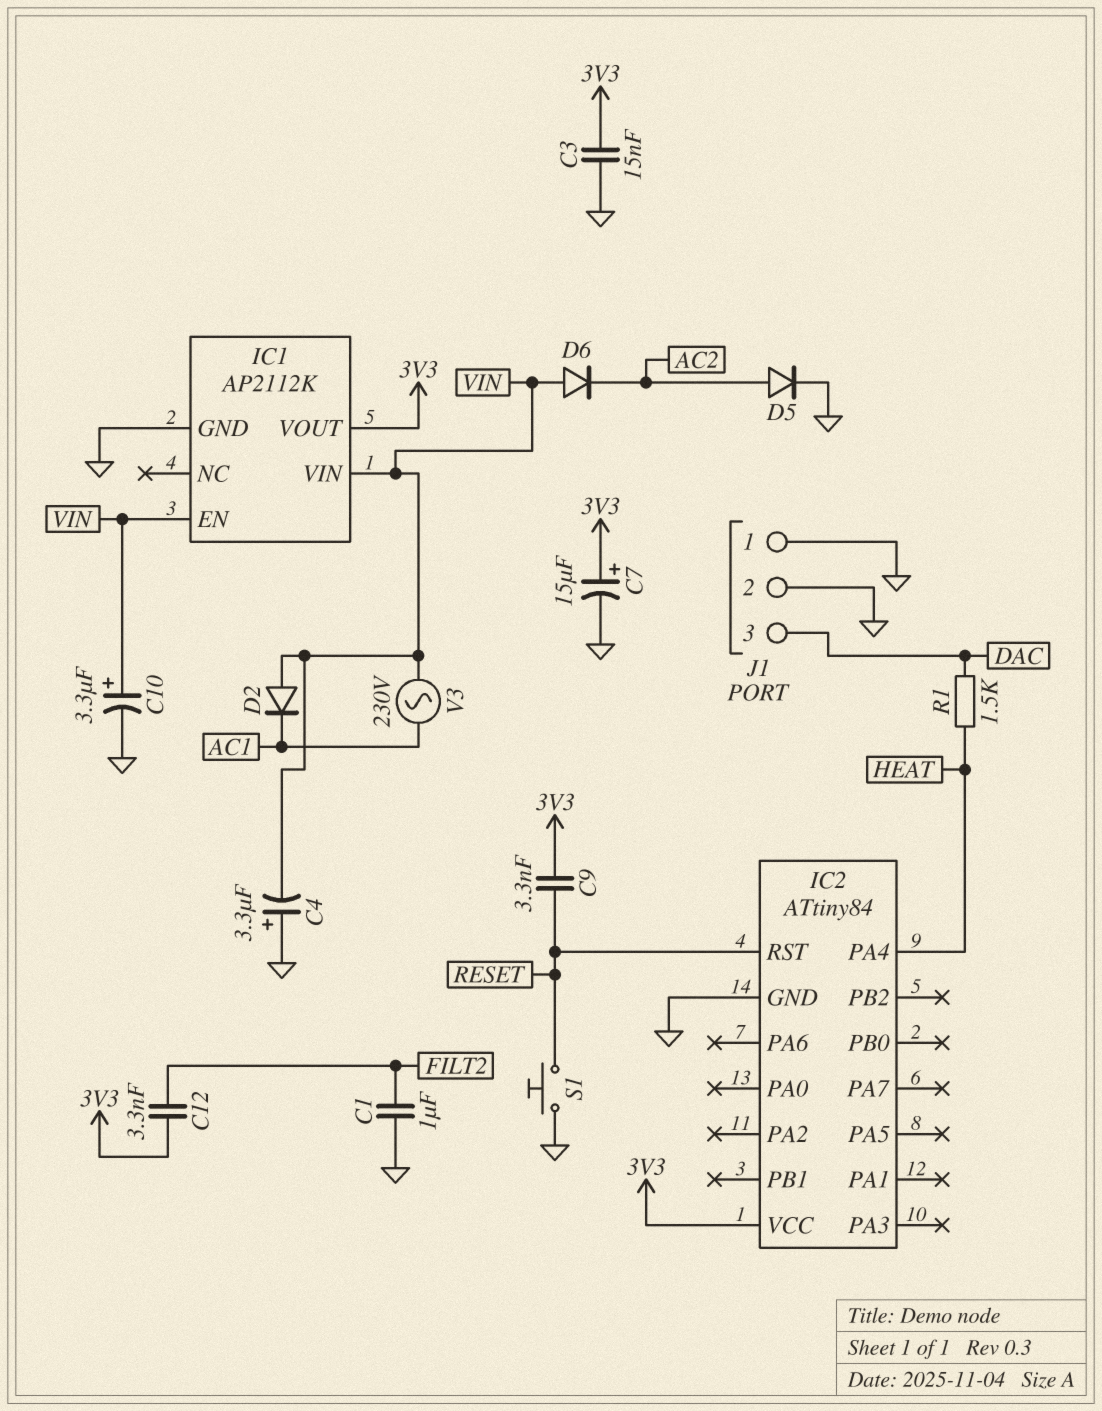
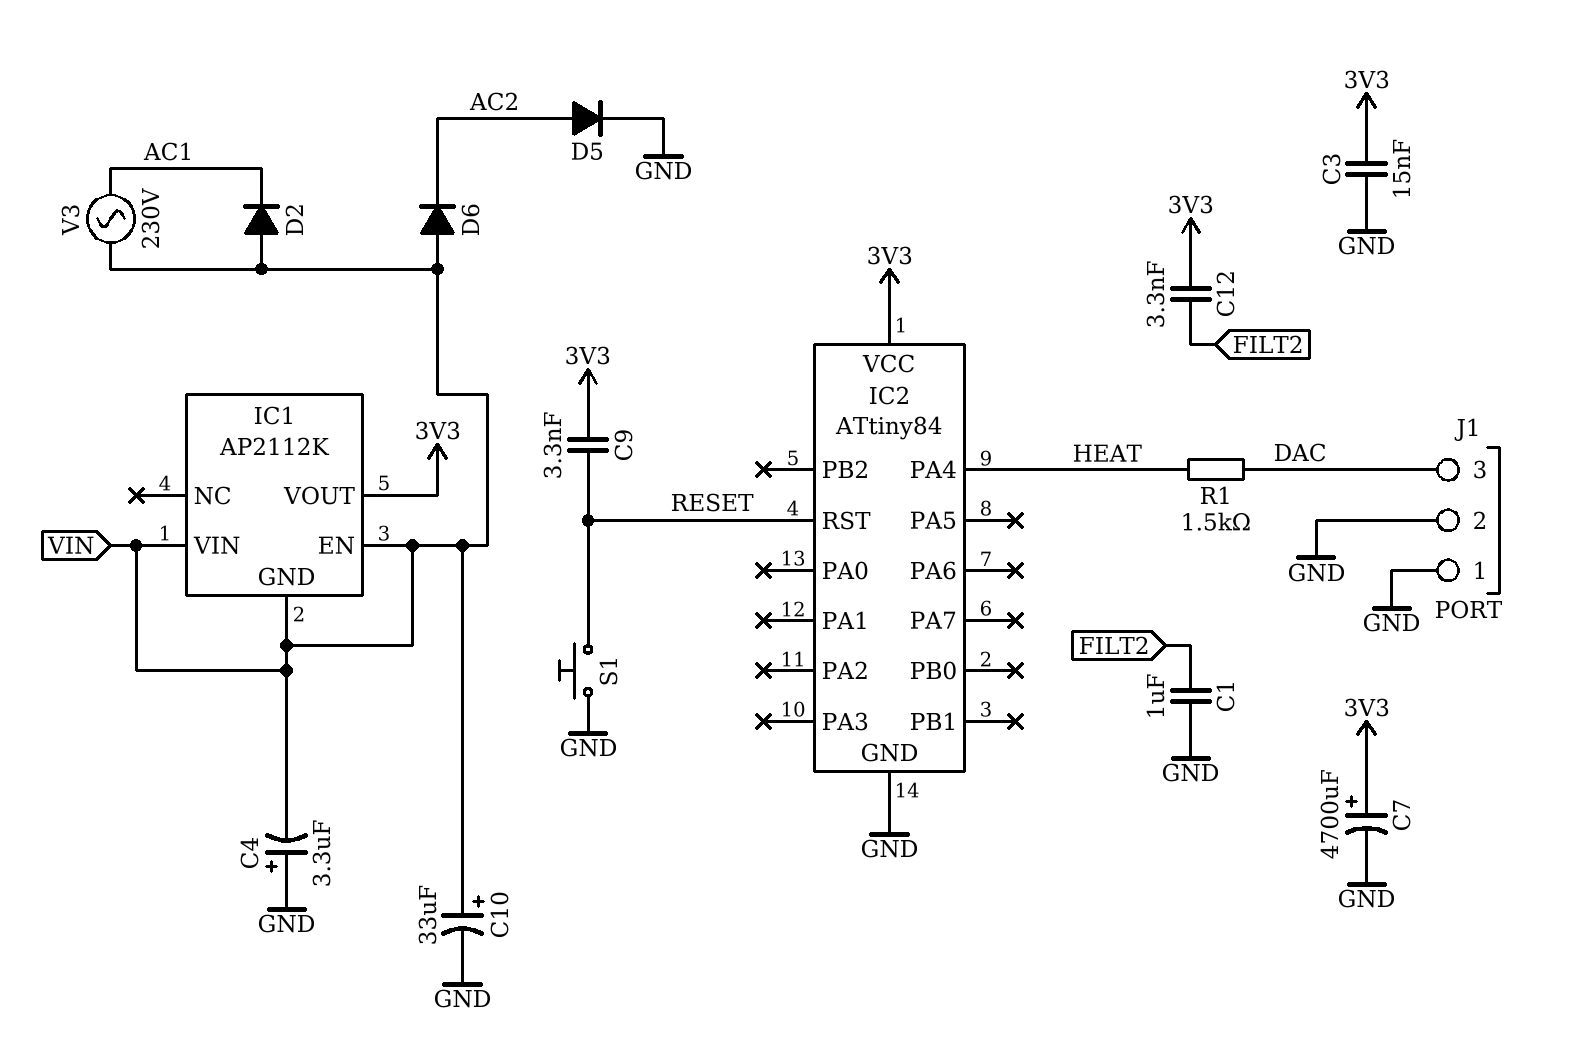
C7: 15uF (plus 3V3, minus GND) -> 4700uF (plus 3V3, minus GND)
C10: 3.3uF (plus VIN, minus GND) -> 33uF (plus VIN, minus GND)
IC1 pin GND: GND -> VIN

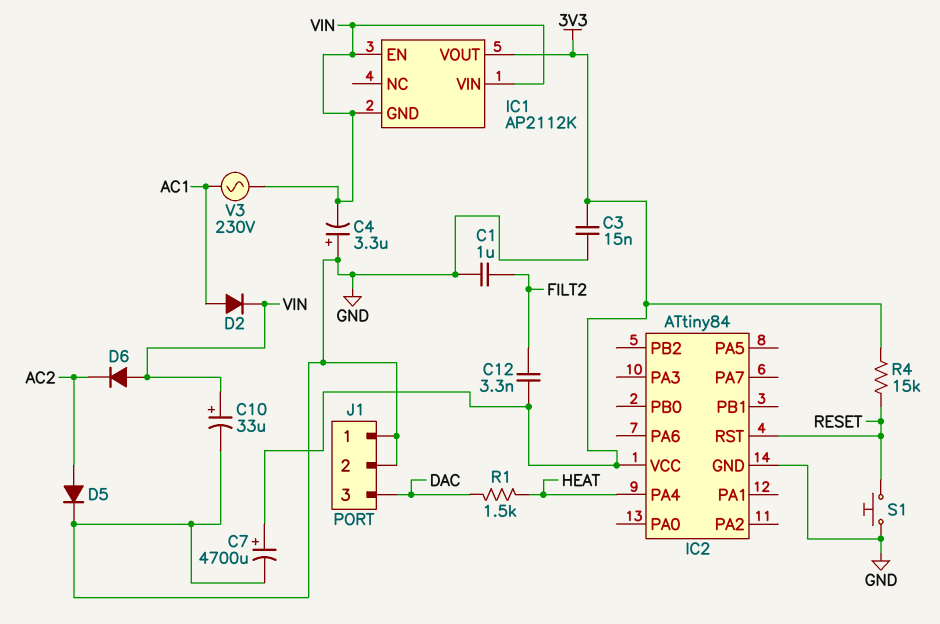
C9: 3.3nF (3V3, RESET) -> none
D2: diode (A VIN, K AC1) -> diode (A AC1, K VIN)
R4: none -> 15k (3V3, RESET)

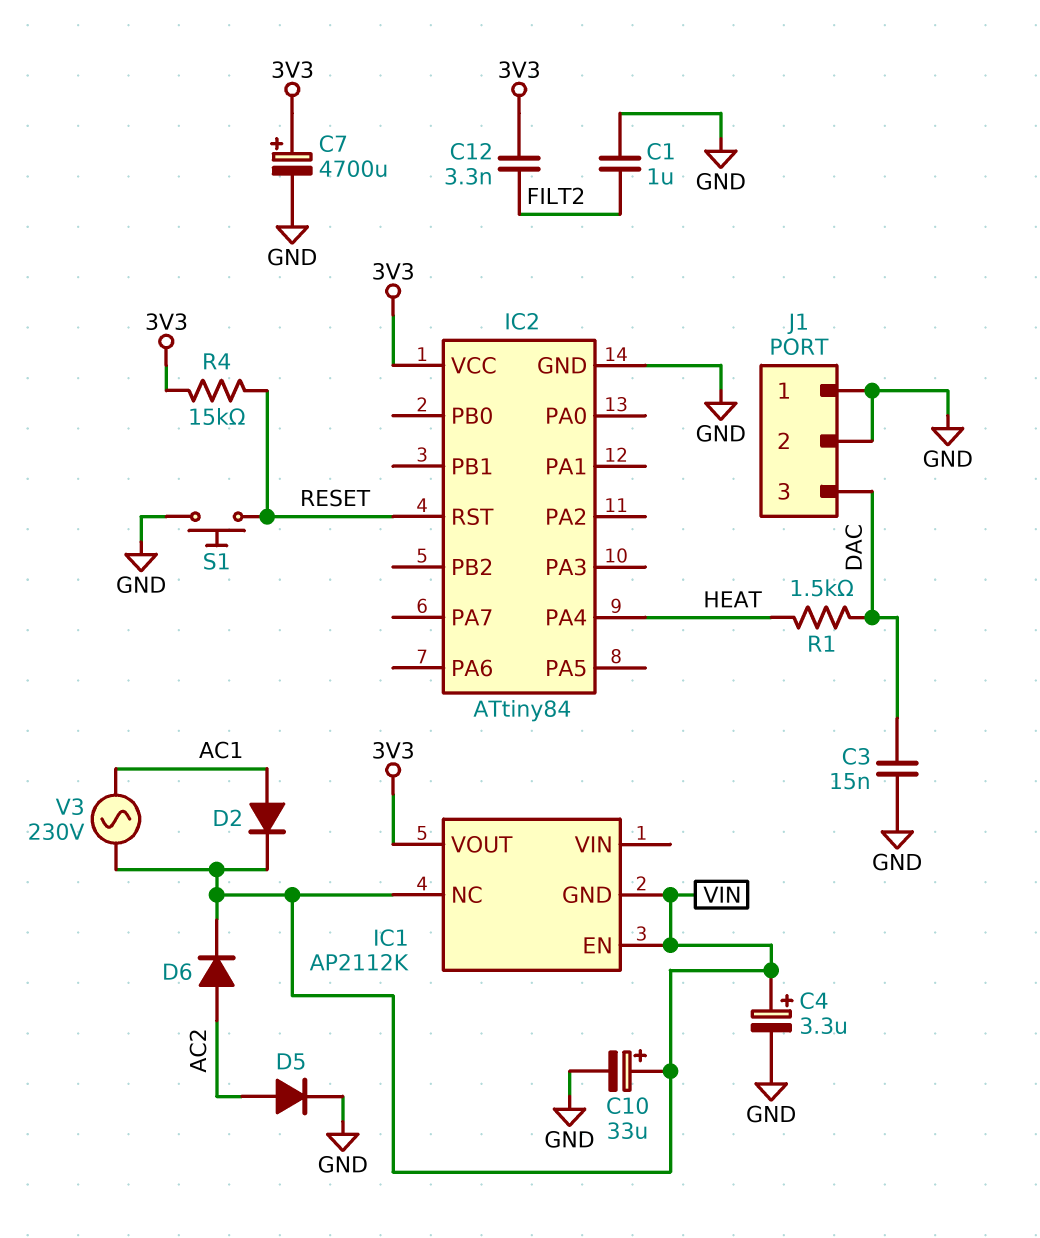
C3: 15nF (3V3, GND) -> 15nF (DAC, GND)
C4: 3.3uF (plus GND, minus VIN) -> 3.3uF (plus VIN, minus GND)
D6: diode (A VIN, K AC2) -> diode (A AC2, K VIN)
IC1 pin NC: none -> VIN
IC1 pin VIN: VIN -> none

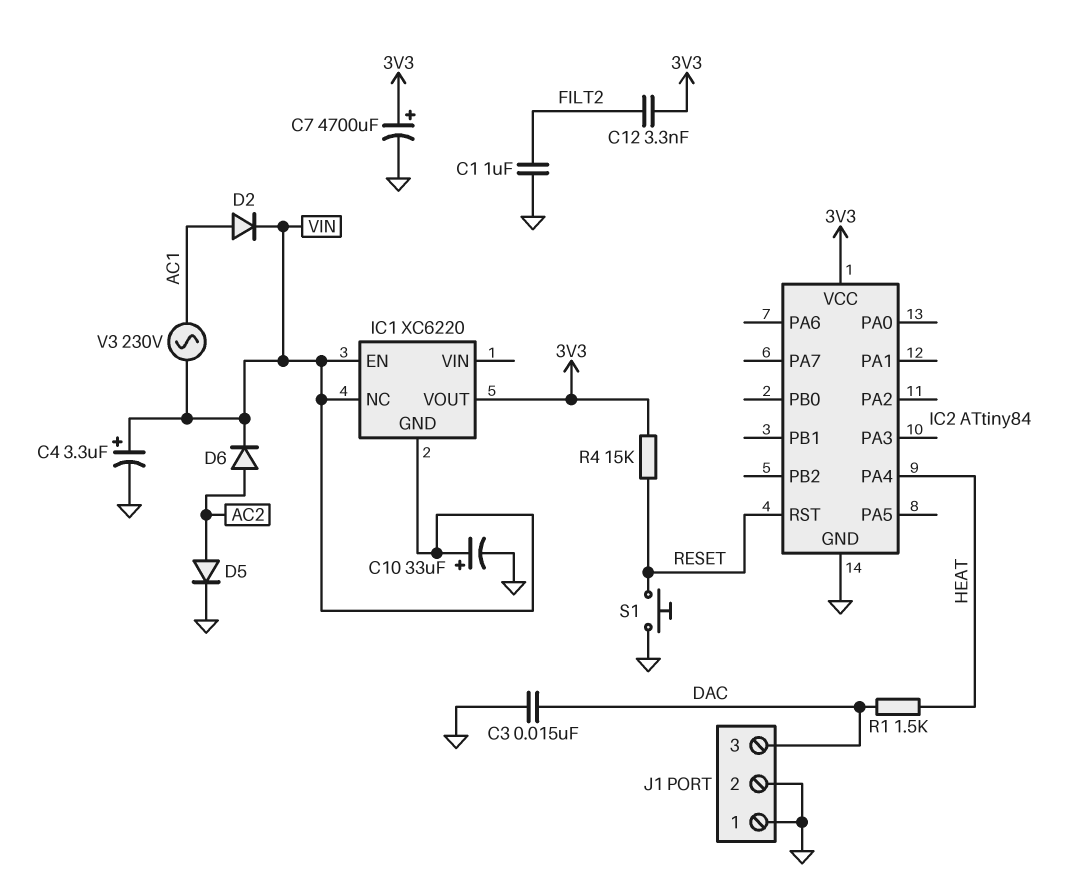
IC1: AP2112K -> XC6220

